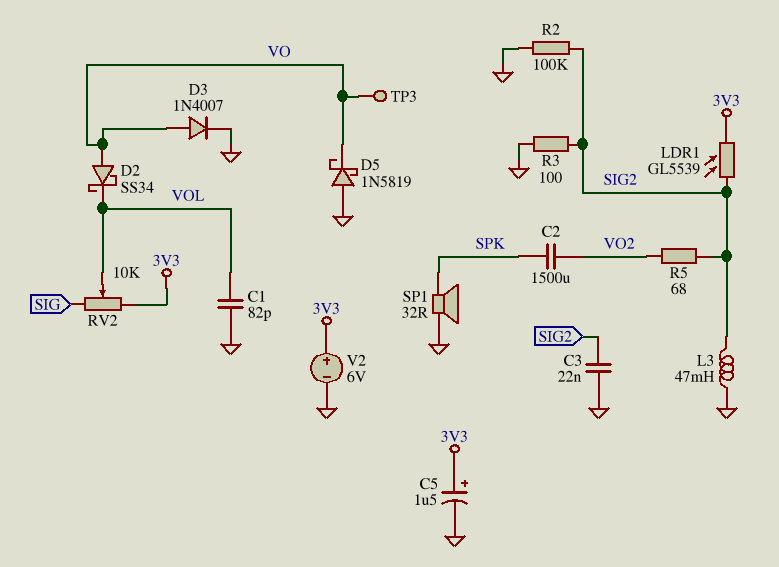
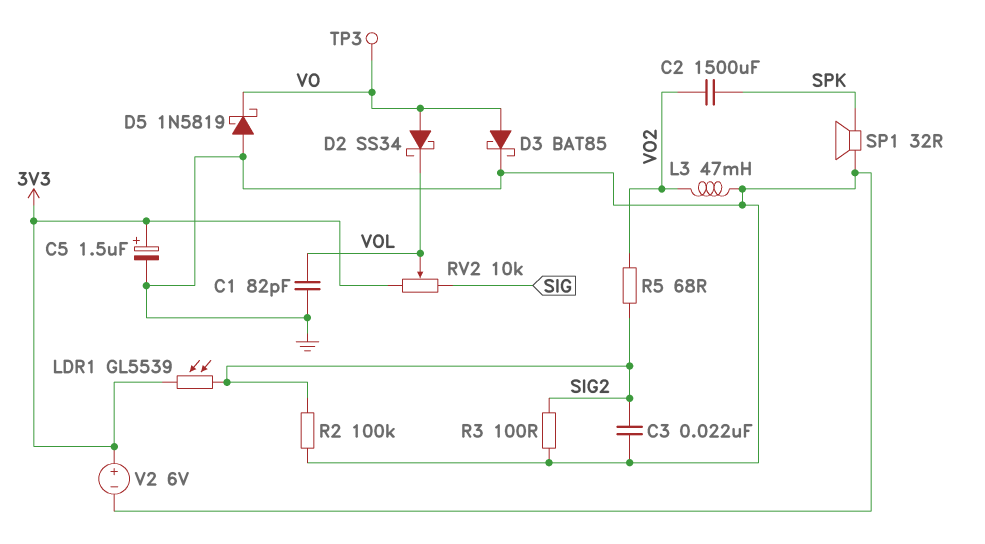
D3: diode 1N4007 (A VO, K GND) -> schottky BAT85 (A VO, K GND)
L3: 47mH (GND, SIG2) -> 47mH (GND, VO2)

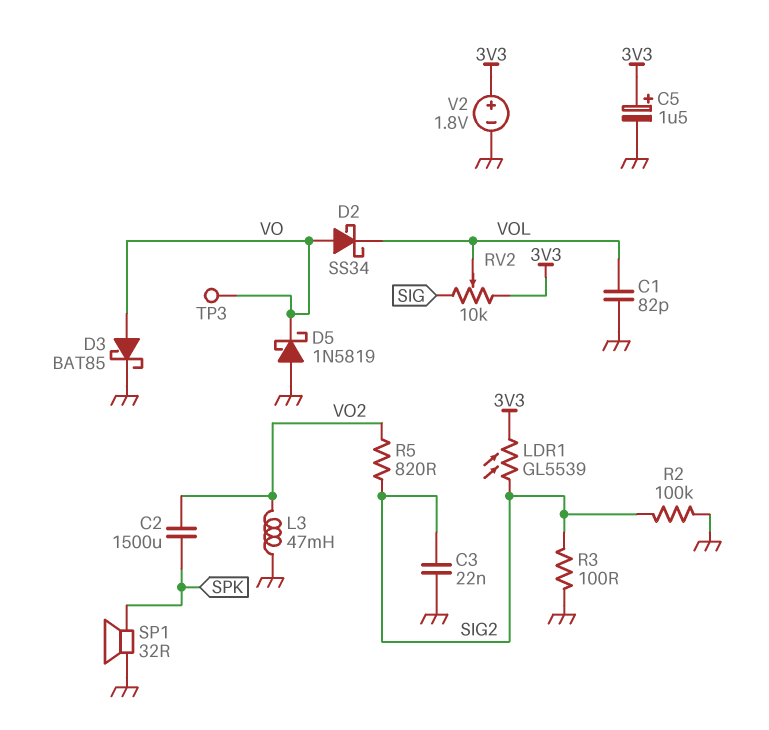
R5: 68 (SIG2, VO2) -> 820 (SIG2, VO2)
V2: 6V (plus 3V3, minus GND) -> 1.8V (plus 3V3, minus GND)

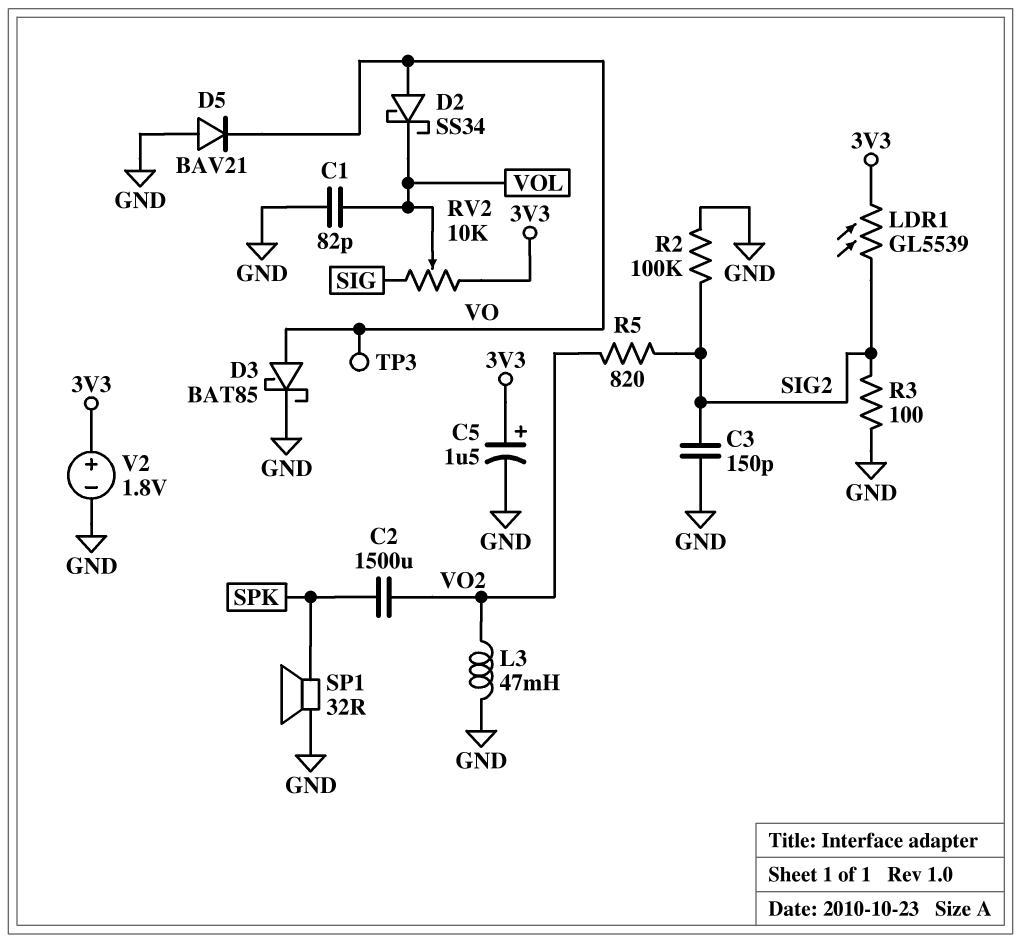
C3: 22nF (GND, SIG2) -> 150pF (GND, SIG2)
D5: schottky 1N5819 (A GND, K VO) -> diode BAV21 (A GND, K VO)

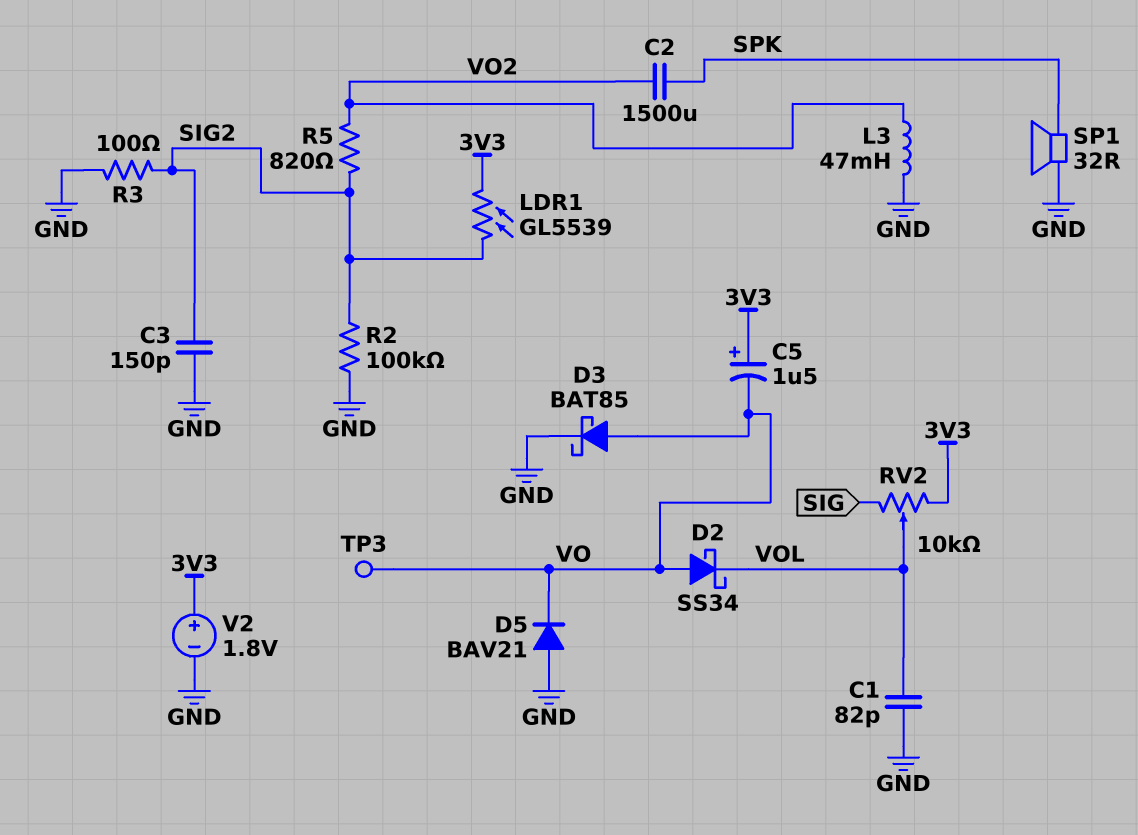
C5: 1.5uF (plus 3V3, minus GND) -> 1.5uF (plus 3V3, minus VO)

